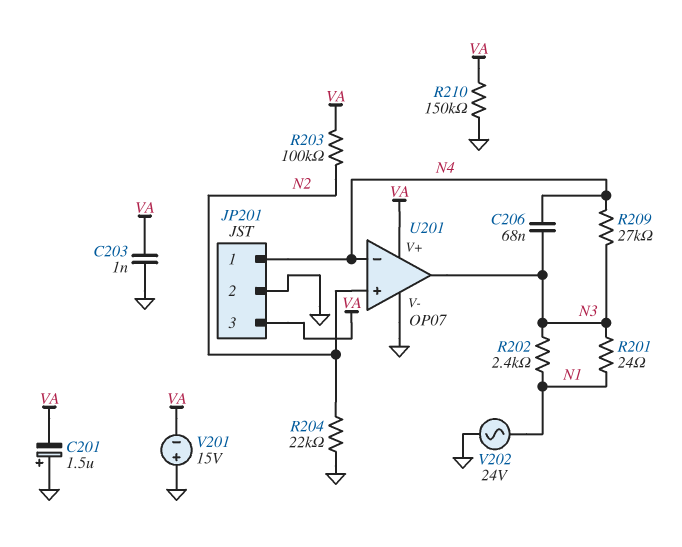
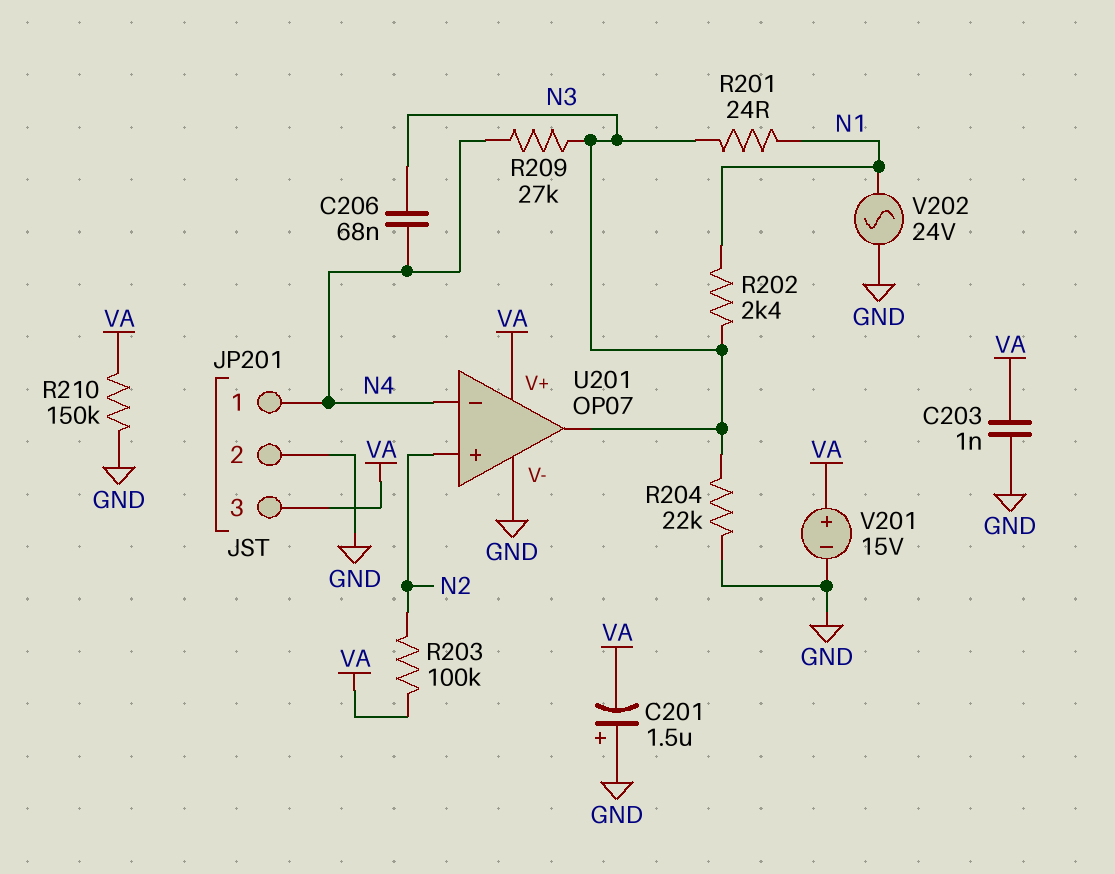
R204: 22k (GND, N2) -> 22k (GND, N3)
V201: 15V (plus GND, minus VA) -> 15V (plus VA, minus GND)

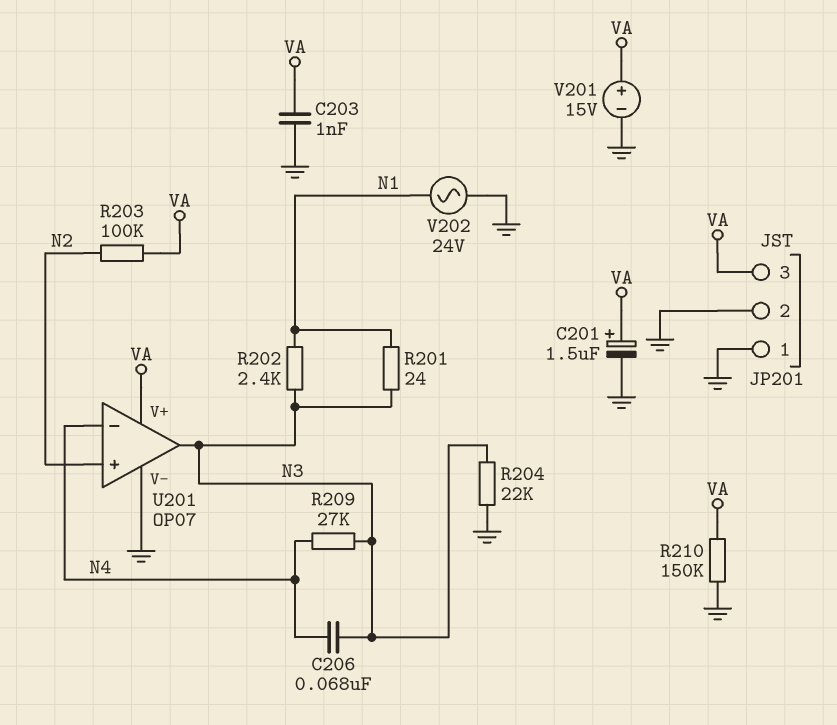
C201: 1.5uF (plus GND, minus VA) -> 1.5uF (plus VA, minus GND)
JP201 pin 1: N4 -> GND

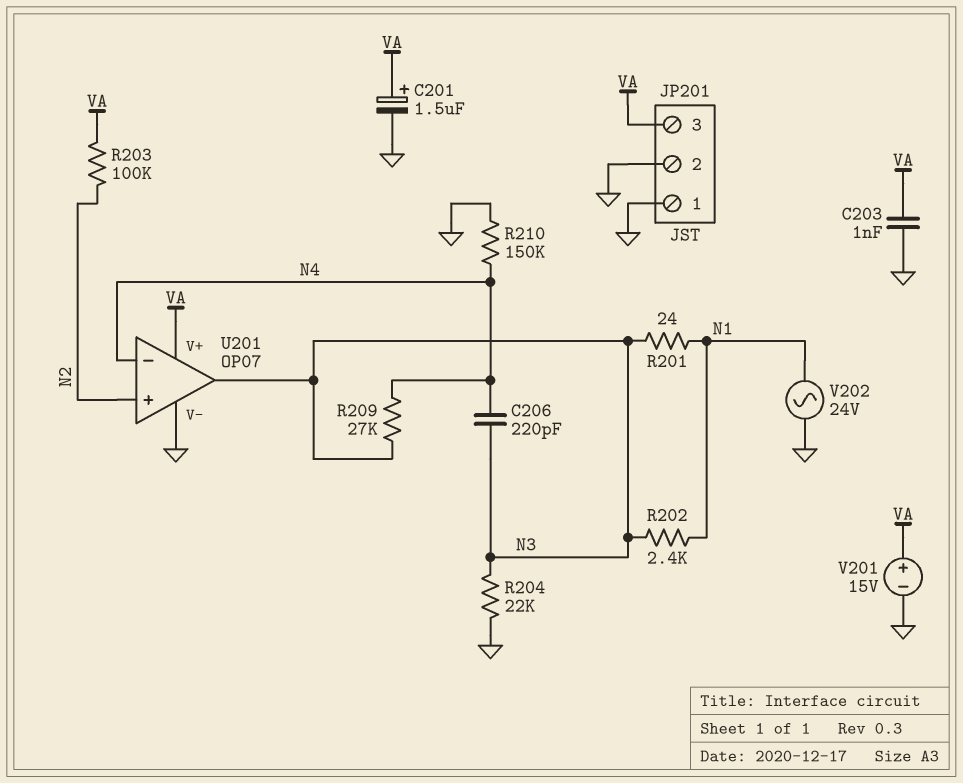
C206: 68nF (N3, N4) -> 220pF (N3, N4)
R210: 150k (GND, VA) -> 150k (GND, N4)

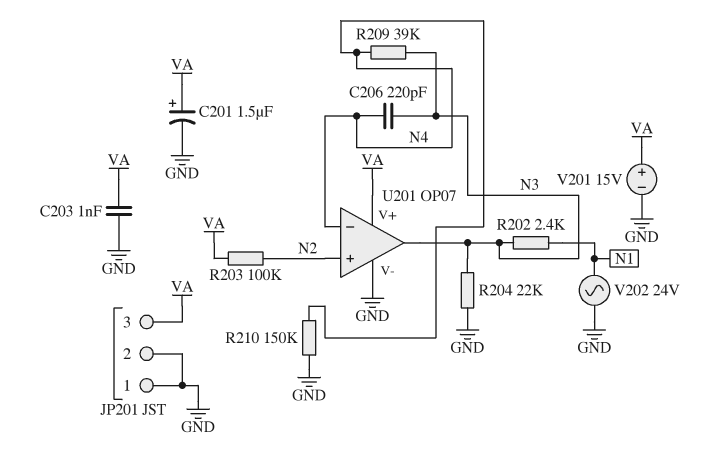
R201: 24 (N1, N3) -> none
R209: 27k (N3, N4) -> 39k (N3, N4)

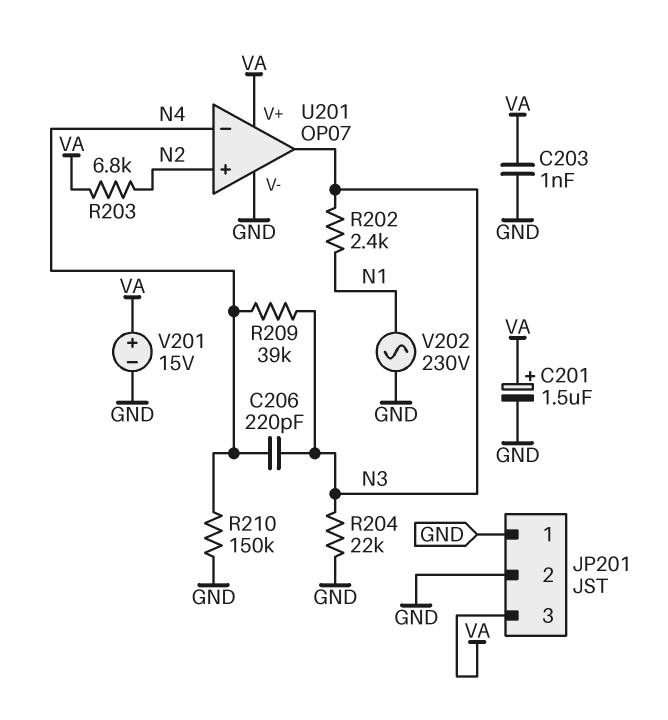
R203: 100k (N2, VA) -> 6.8k (N2, VA)
V202: AC 24V (GND, N1) -> AC 230V (GND, N1)

